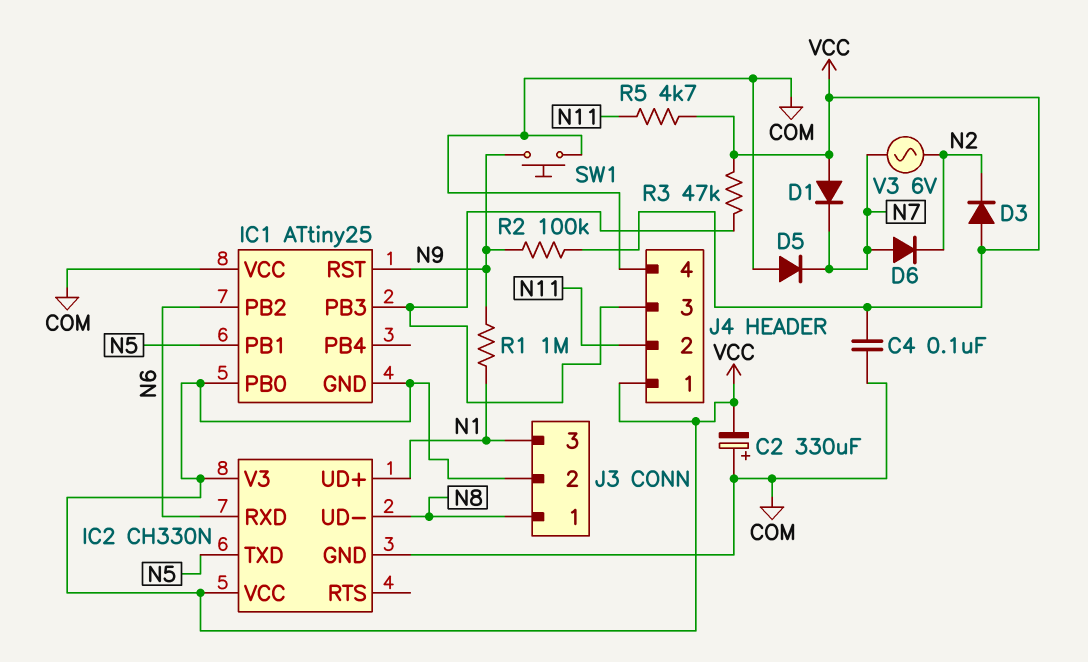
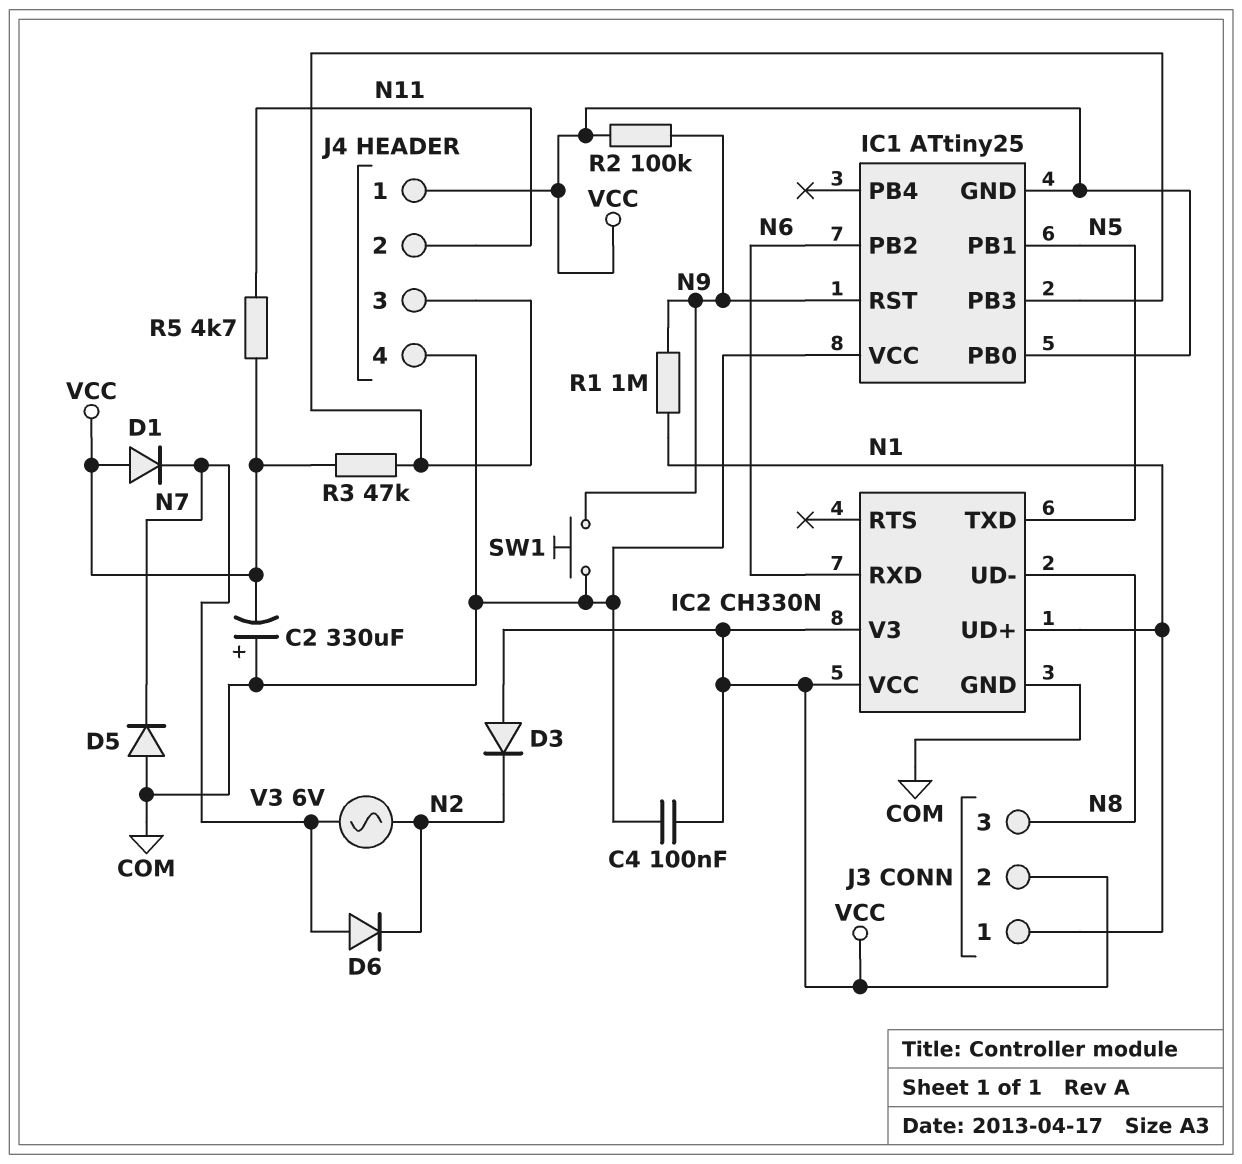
J3 pin 1: N8 -> N1
J3 pin 3: N1 -> N8

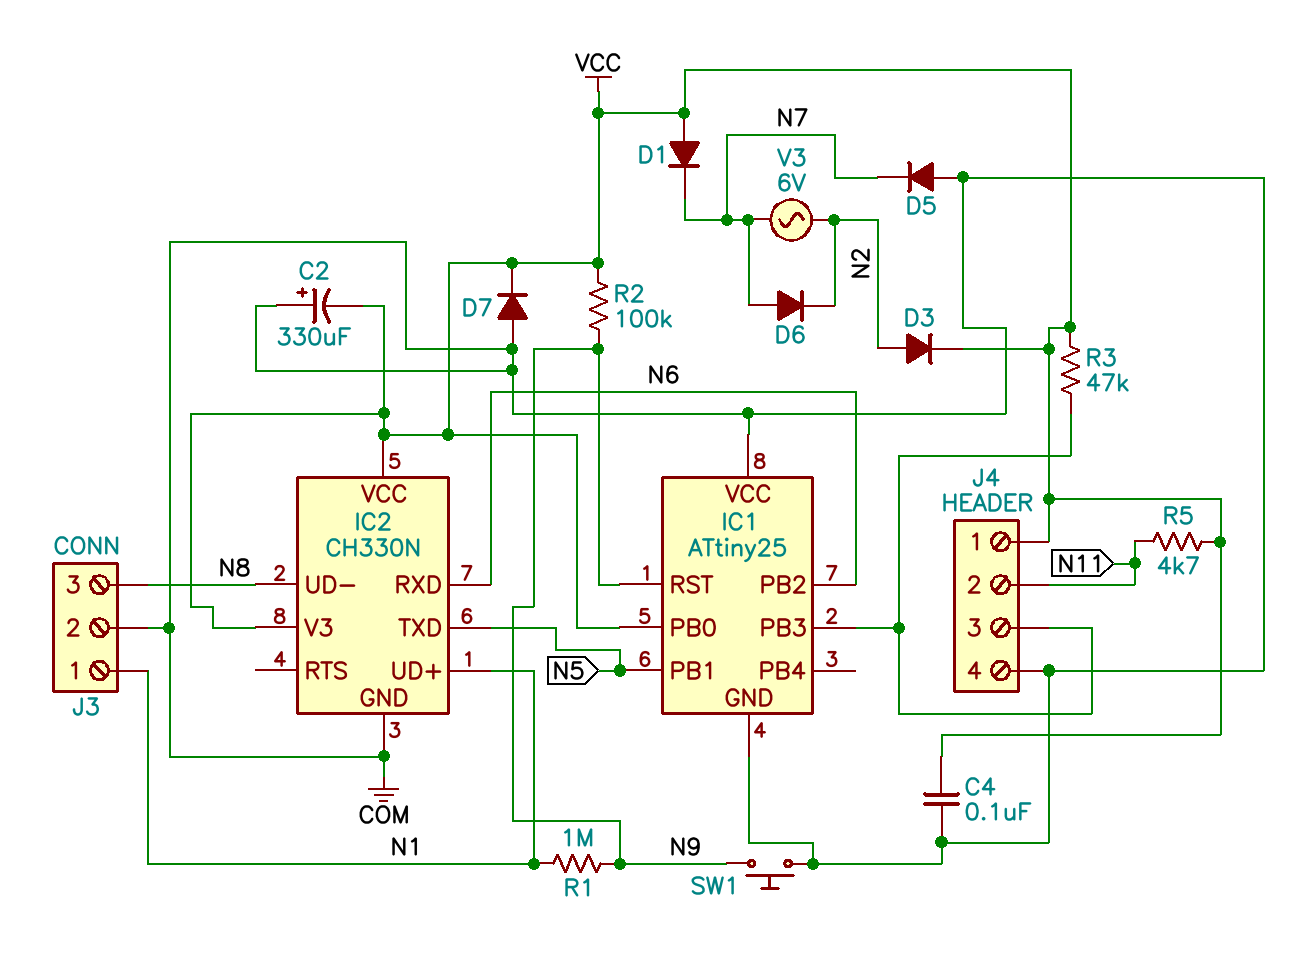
D3: diode (A VCC, K N2) -> diode (A N2, K VCC)
D7: none -> diode (A COM, K VCC)
IC1 pin GND: VCC -> COM
J3 pin 2: VCC -> COM

